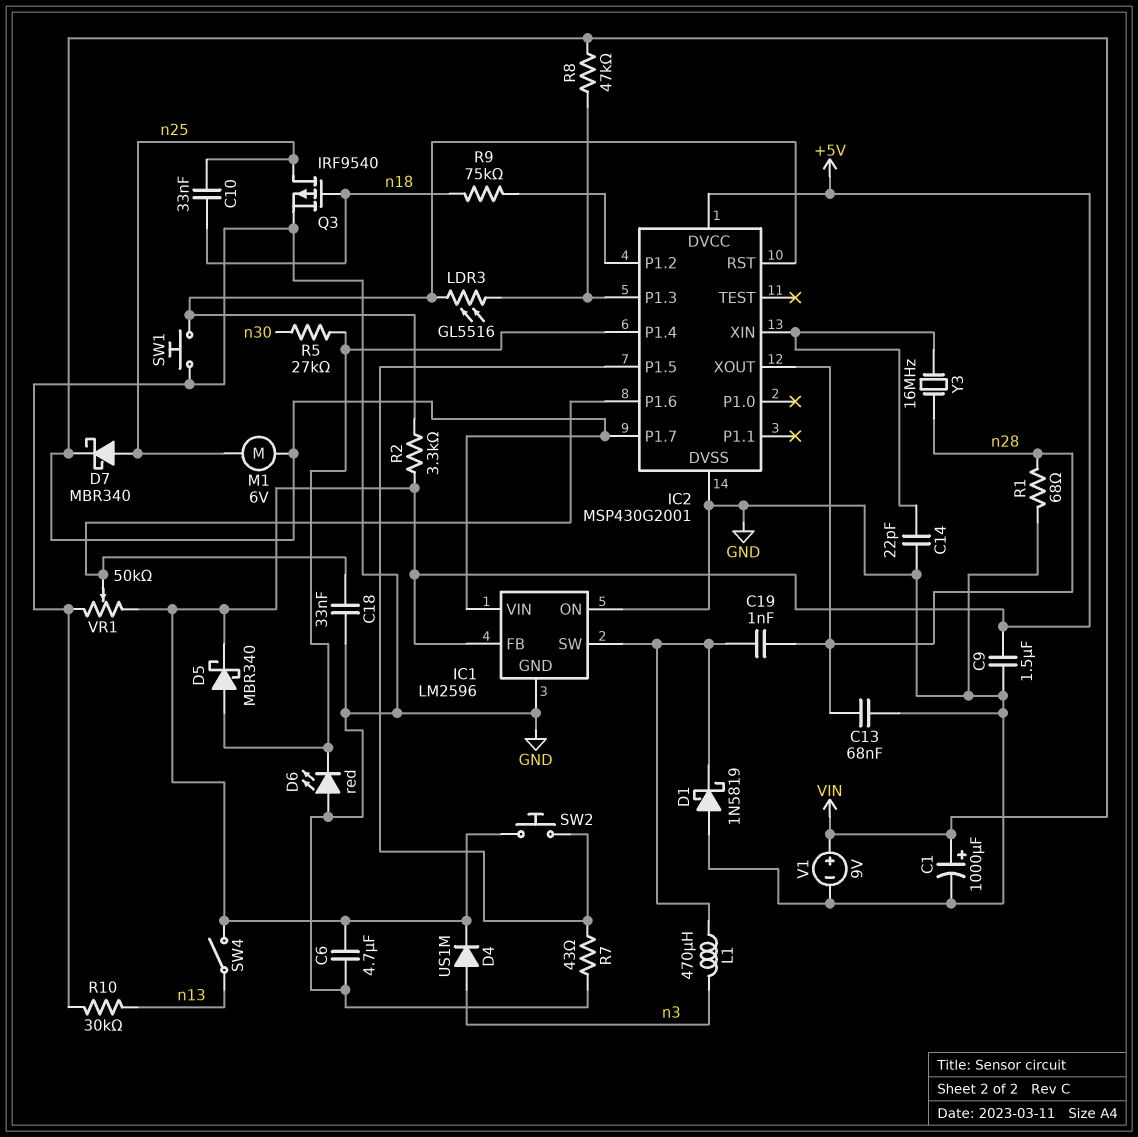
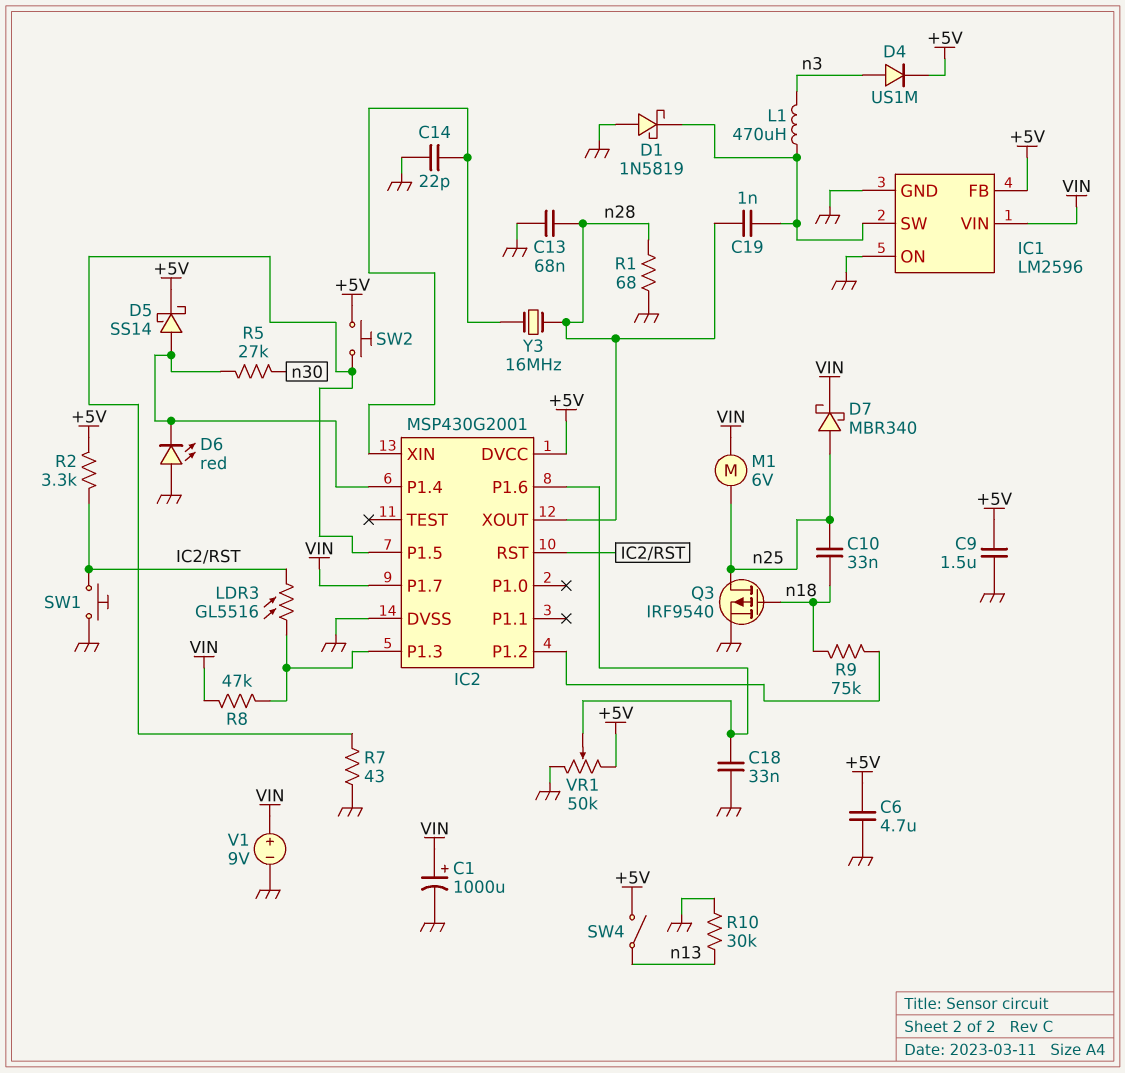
D5: schottky MBR340 (A IC2/P1.4, K +5V) -> schottky SS14 (A IC2/P1.4, K +5V)

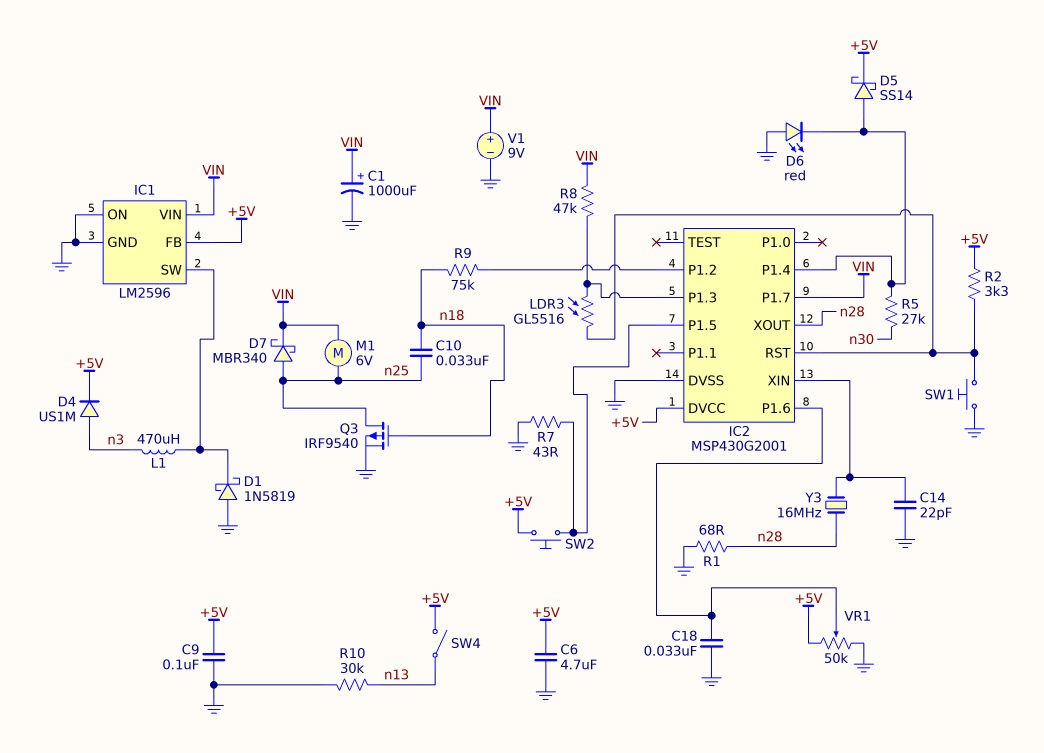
C9: 1.5uF (+5V, GND) -> 100nF (+5V, GND)
C13: 68nF (GND, n28) -> none
C19: 1nF (IC1/SW, n28) -> none

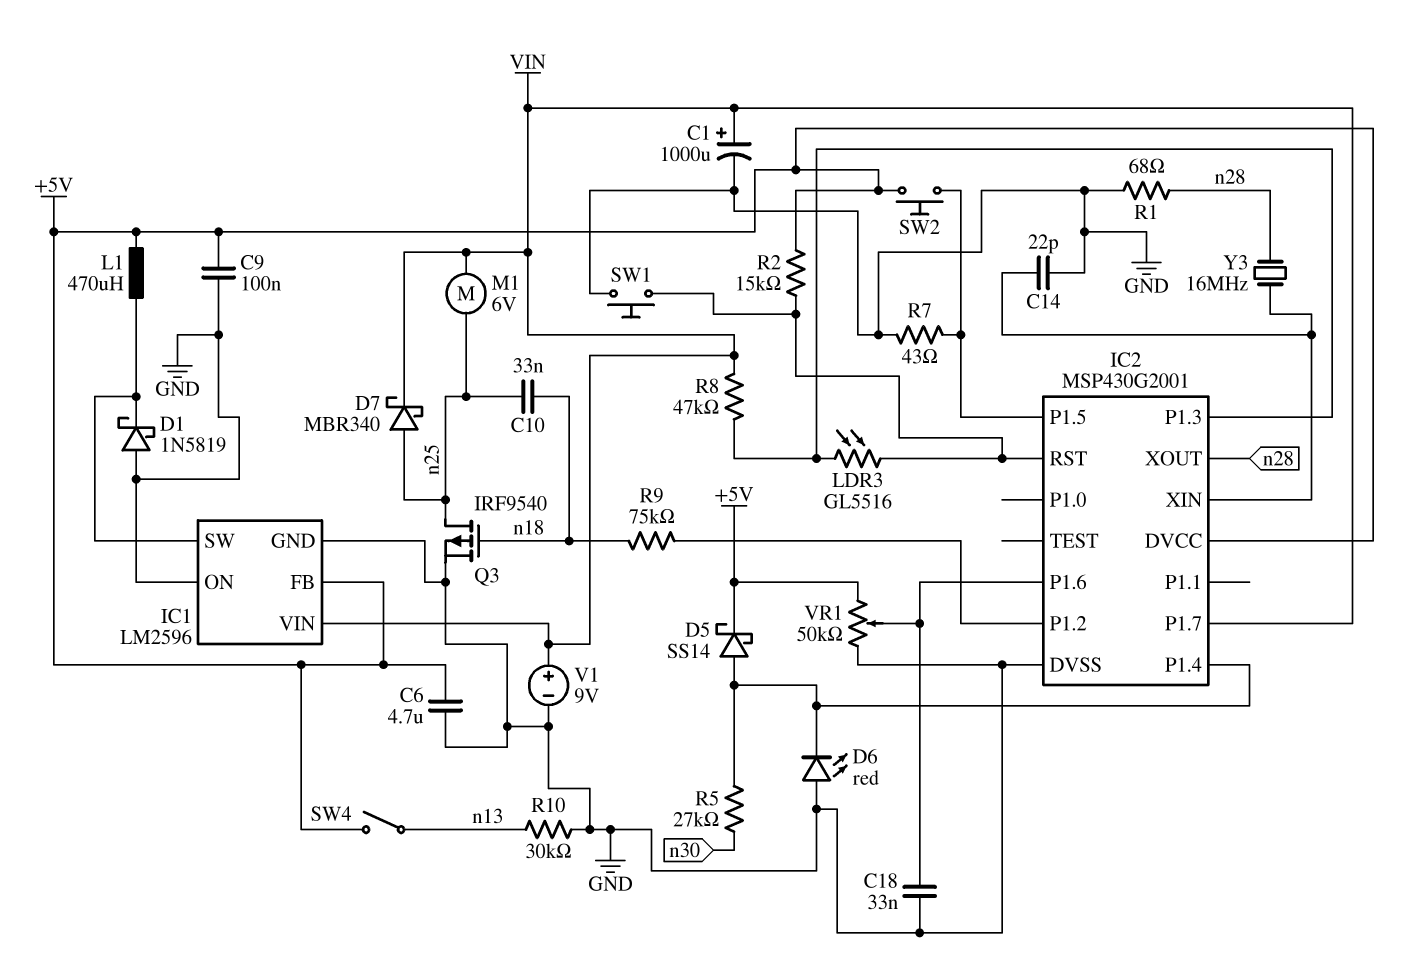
D4: diode US1M (A n3, K +5V) -> none
L1: 470uH (IC1/SW, n3) -> 470uH (+5V, IC1/SW)
R2: 3.3k (+5V, IC2/RST) -> 15k (+5V, IC2/RST)

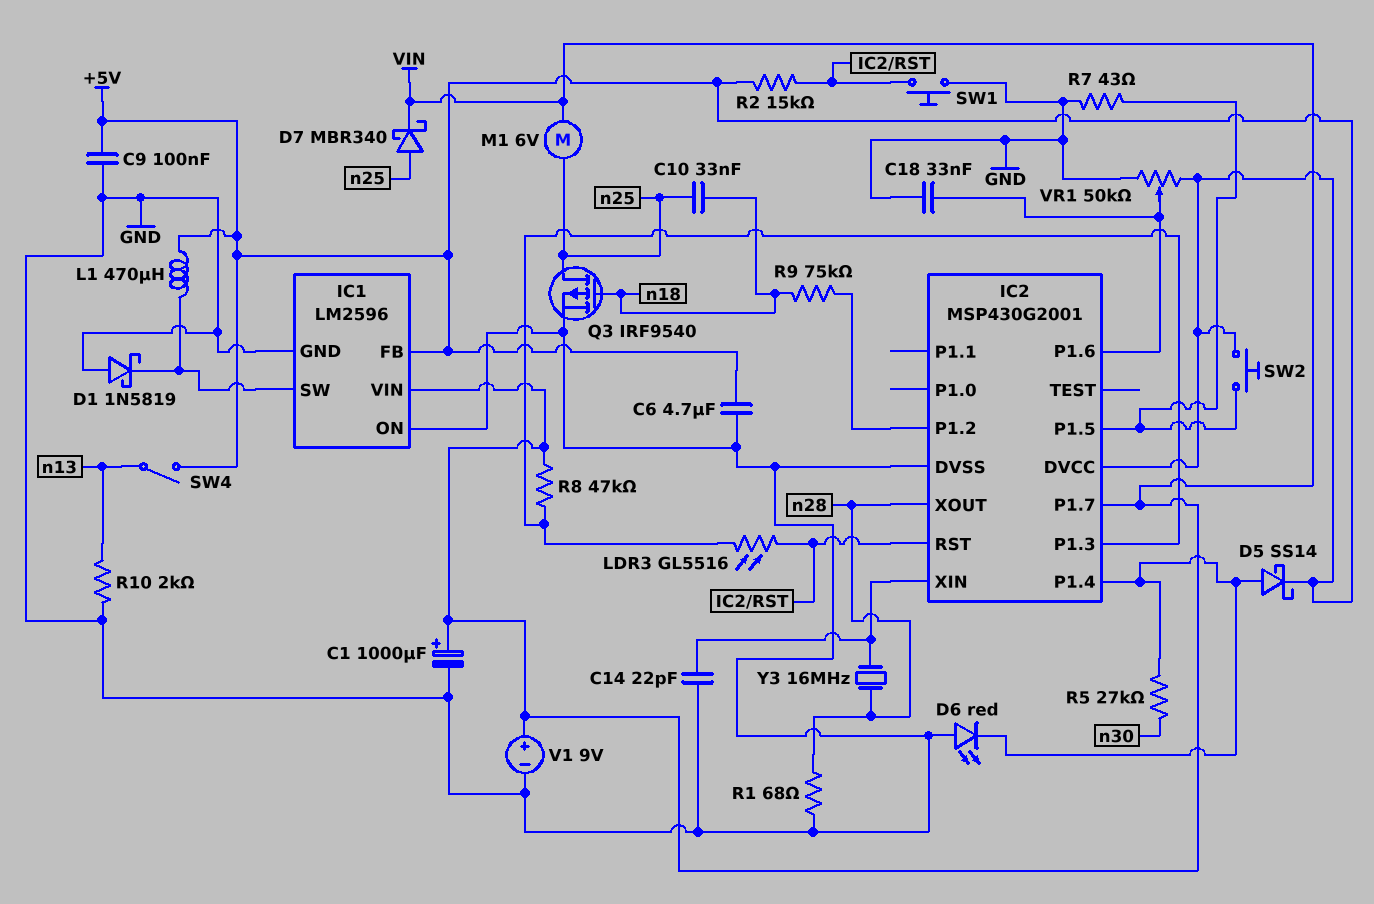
R10: 30k (GND, n13) -> 2k (GND, n13)

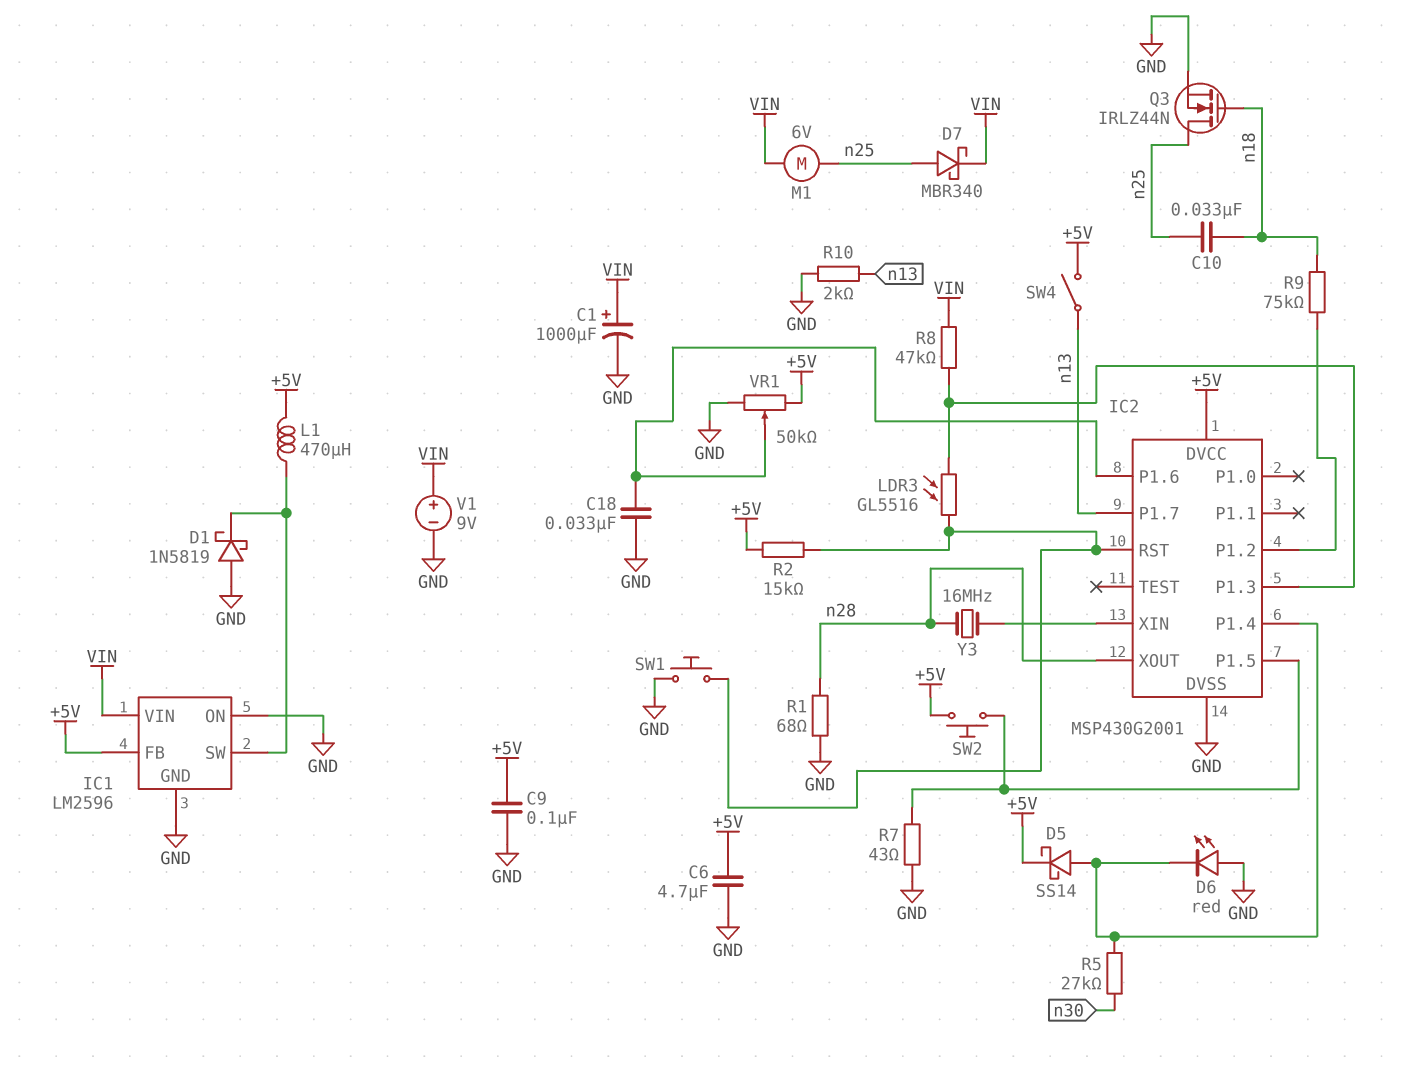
C14: 22pF (GND, IC2/XIN) -> none
IC2 pin P1.7: VIN -> n13
Q3: PMOS IRF9540 (G n18, D n25, S GND) -> NMOS IRLZ44N (G n18, D n25, S GND)

